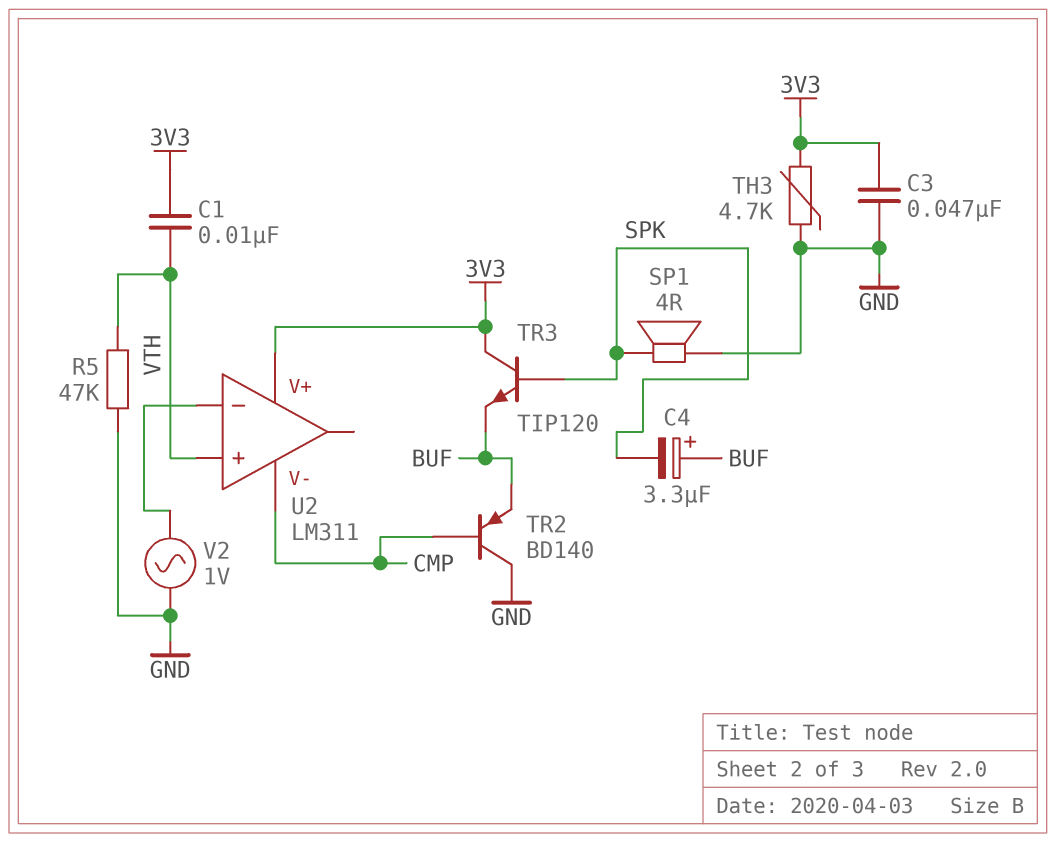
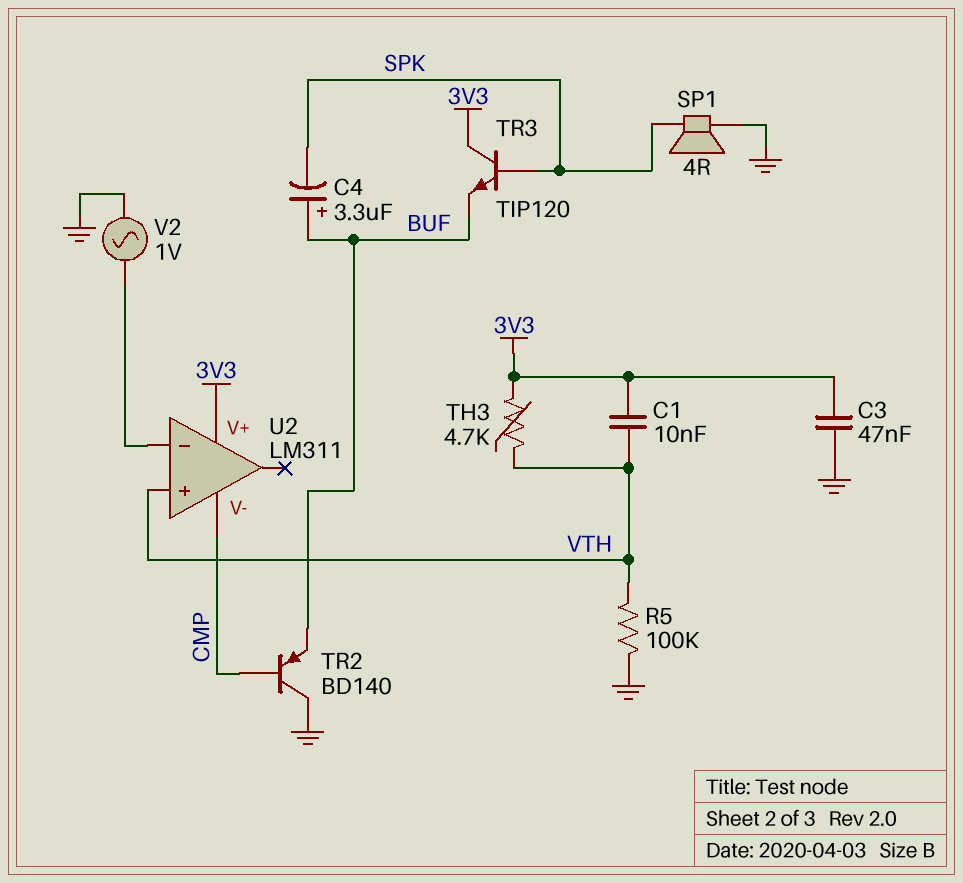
R5: 47k (GND, VTH) -> 100k (GND, VTH)
TH3: 4.7k (3V3, GND) -> 4.7k (3V3, VTH)

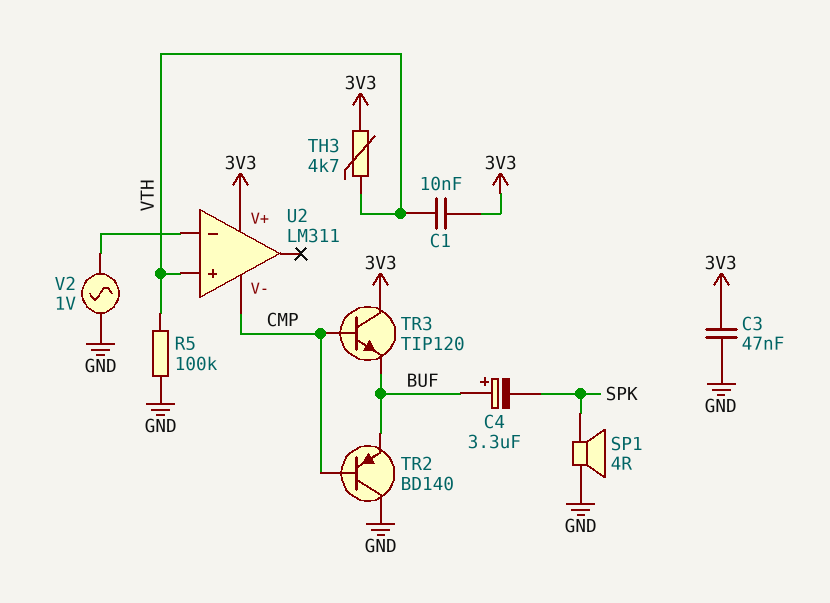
TR3: NPN TIP120 (B SPK, C 3V3, E BUF) -> NPN TIP120 (B CMP, C 3V3, E BUF)

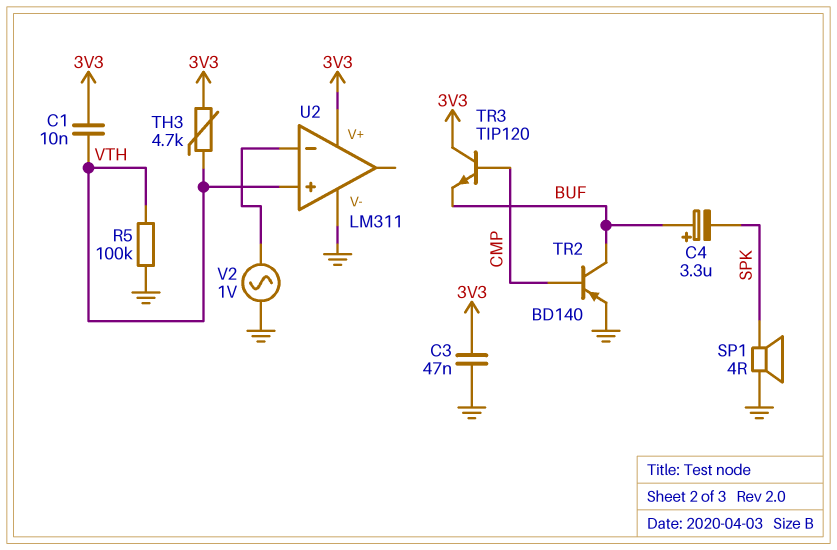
TR2: PNP BD140 (B CMP, C GND, E BUF) -> PNP BD140 (B CMP, C BUF, E GND)
U2 pin V-: CMP -> GND

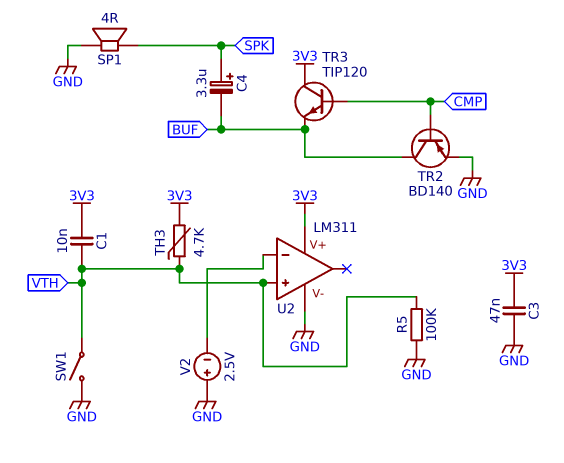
C4: 3.3uF (plus BUF, minus SPK) -> 3.3uF (plus SPK, minus BUF)
SW1: none -> switch (GND, VTH)
V2: AC 1V (GND, U2/in-) -> 2.5V (plus GND, minus U2/in-)

